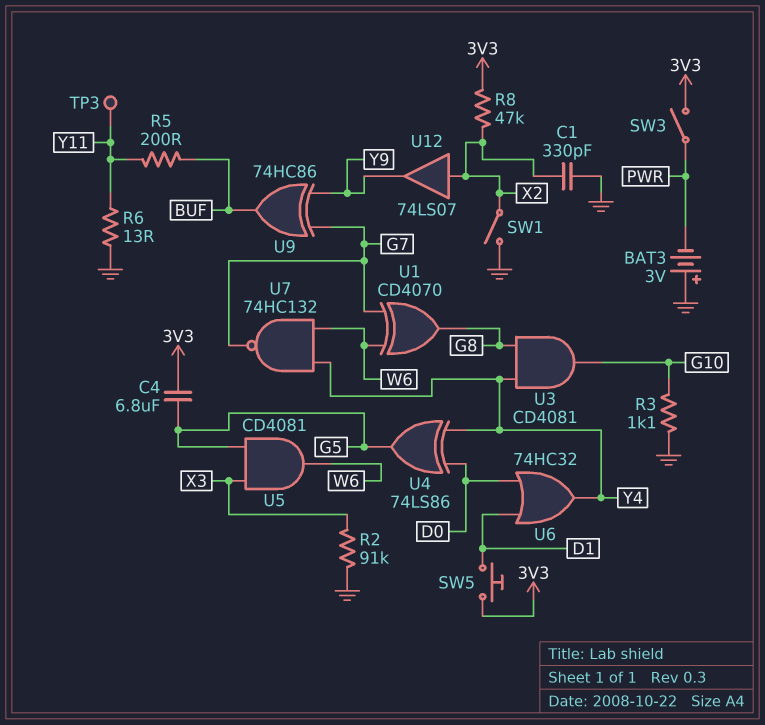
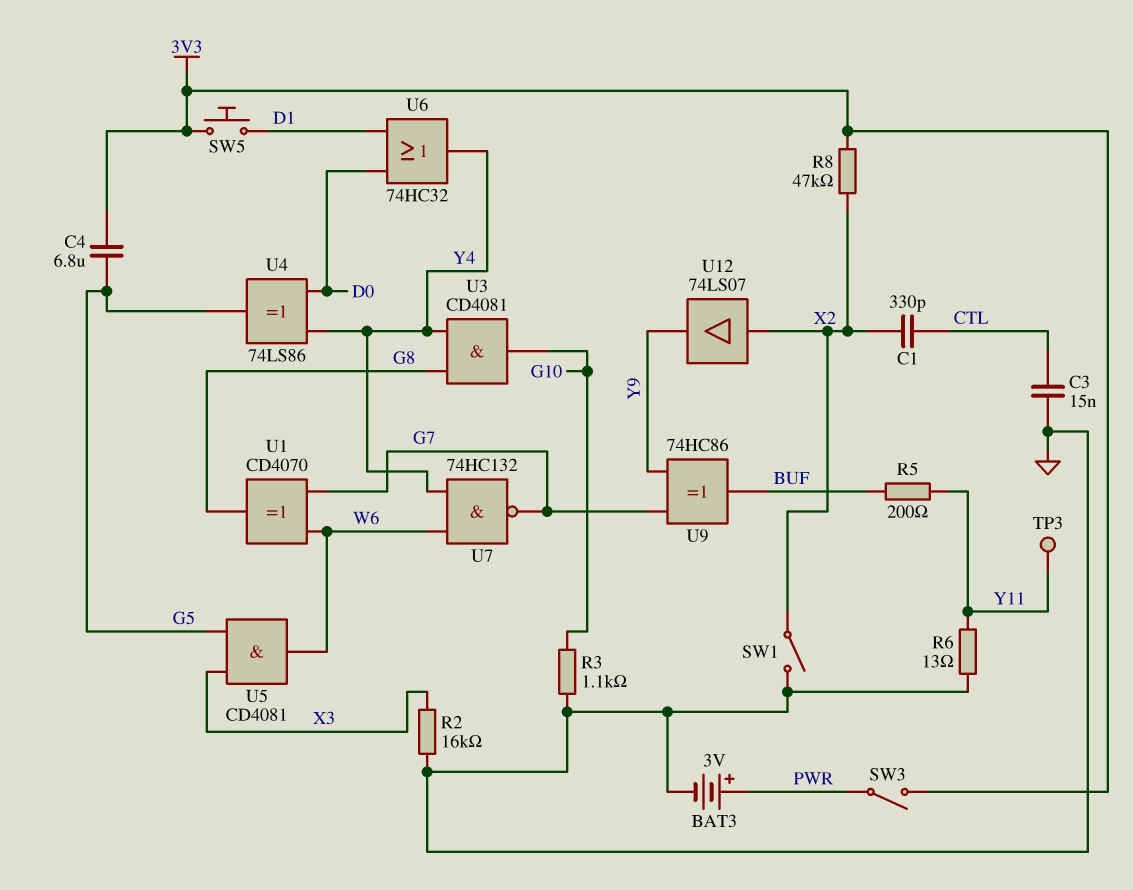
BAT3: 3V (plus GND, minus PWR) -> 3V (plus PWR, minus GND)
C1: 330pF (GND, X2) -> 330pF (CTL, X2)
C3: none -> 15nF (CTL, GND)
R2: 91k (GND, X3) -> 16k (GND, X3)

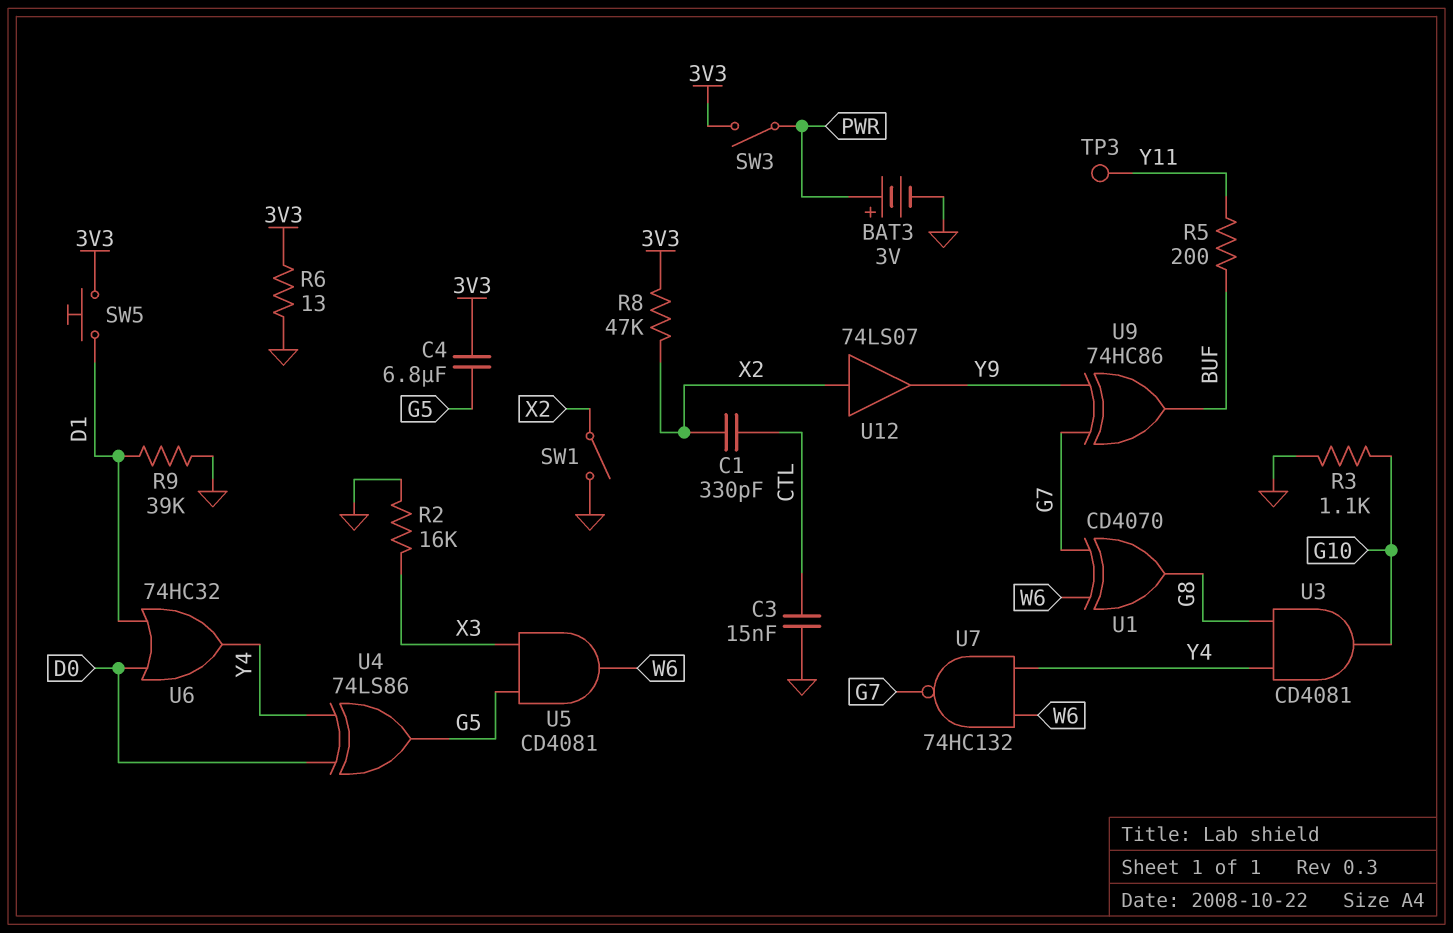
R6: 13 (GND, Y11) -> 13 (3V3, GND)
R9: none -> 39k (D1, GND)

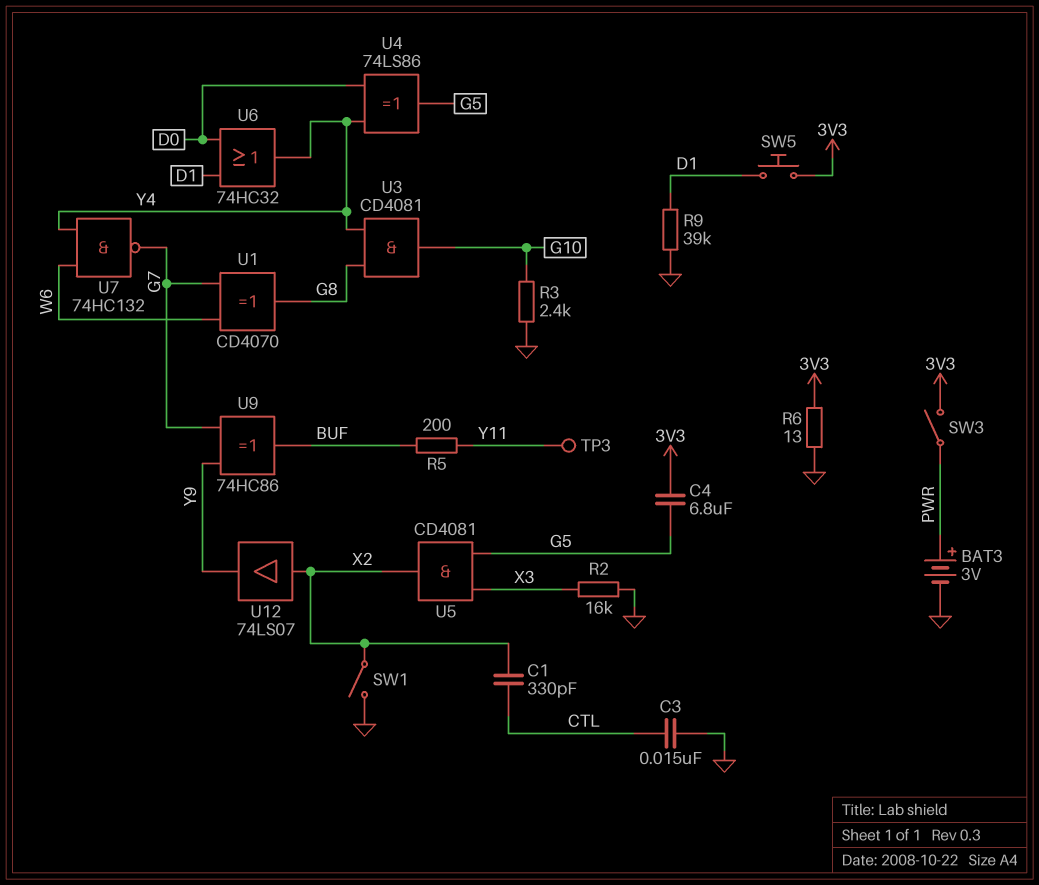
R3: 1.1k (G10, GND) -> 2.4k (G10, GND)
R8: 47k (3V3, X2) -> none
U5: AND CD4081 (in G5, in X3, out W6) -> AND CD4081 (in G5, in X3, out X2)

